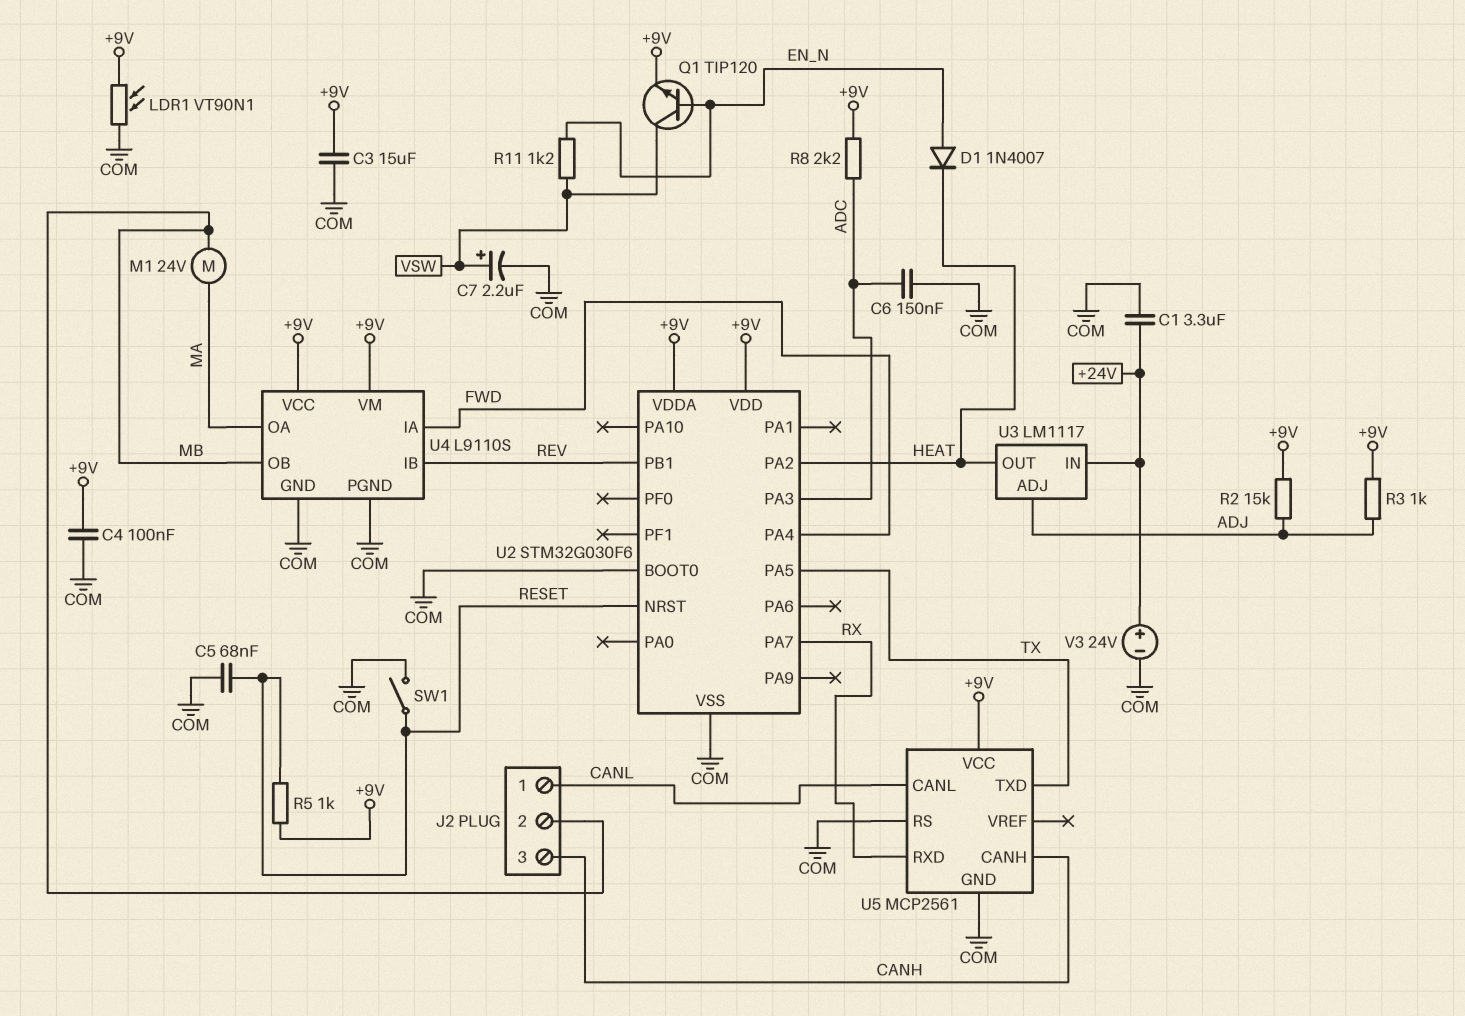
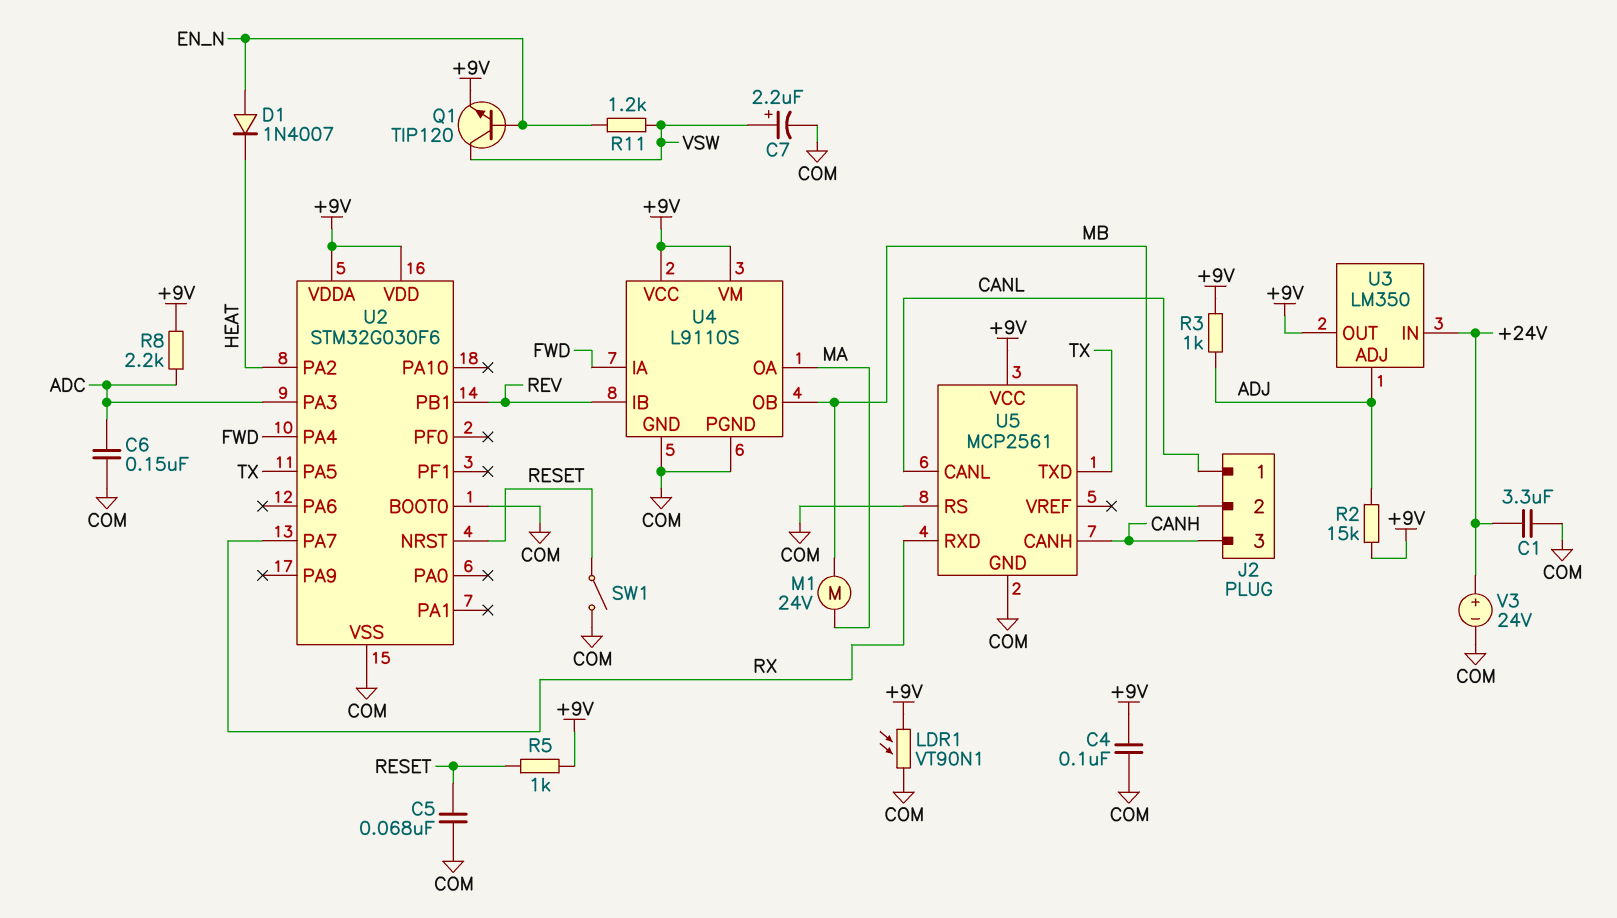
C3: 15uF (+9V, COM) -> none
U3: LM1117 -> LM350
U3 pin OUT: HEAT -> +9V

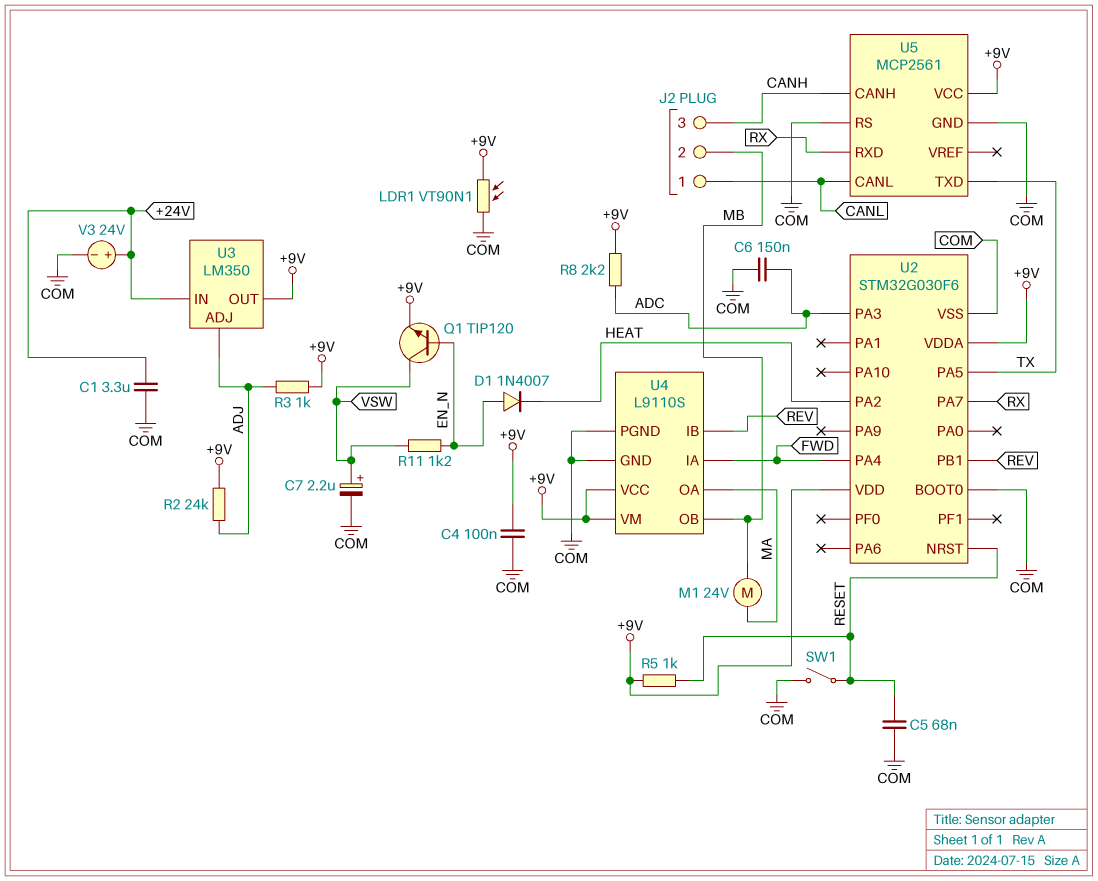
R2: 15k (+9V, ADJ) -> 24k (+9V, ADJ)

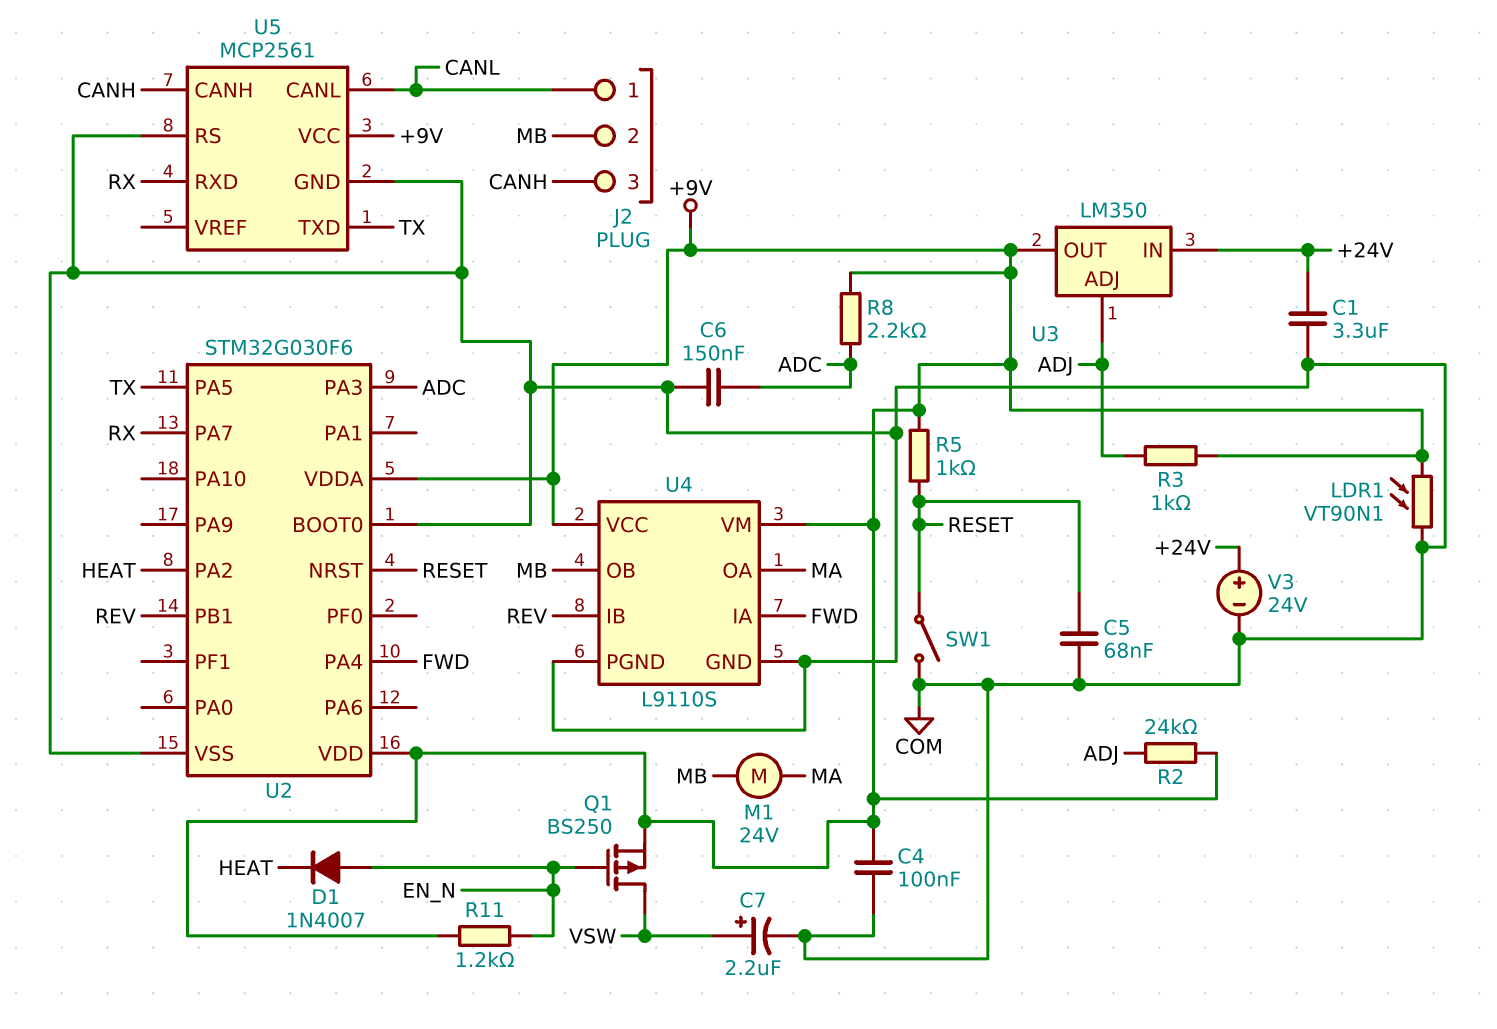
Q1: NPN TIP120 (B EN_N, C VSW, E +9V) -> PMOS BS250 (G EN_N, D VSW, S +9V)
R11: 1.2k (EN_N, VSW) -> 1.2k (+9V, EN_N)

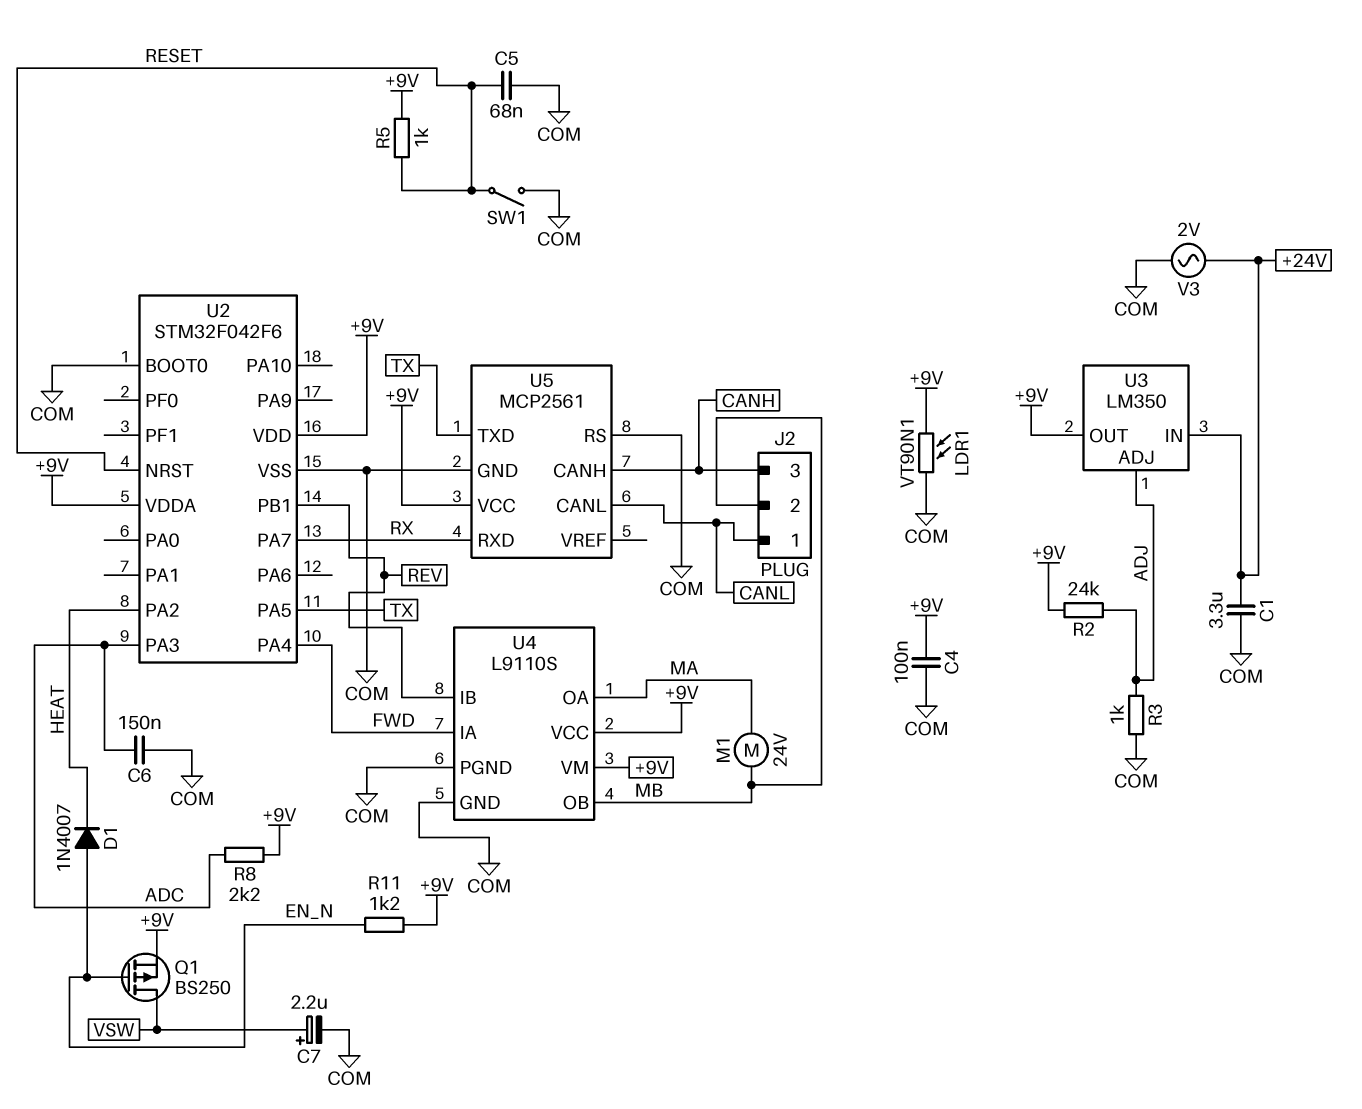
R3: 1k (+9V, ADJ) -> 1k (ADJ, COM)
U2: STM32G030F6 -> STM32F042F6
V3: 24V (plus +24V, minus COM) -> AC 2V (+24V, COM)

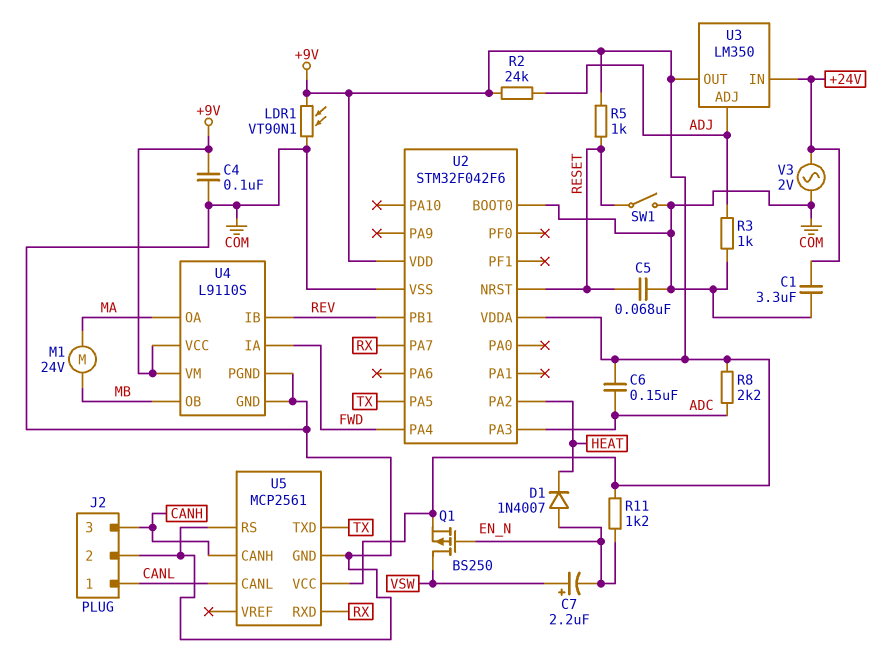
C6: 150nF (ADC, COM) -> 150nF (+9V, ADC)
C7: 2.2uF (plus VSW, minus COM) -> 2.2uF (plus VSW, minus EN_N)
J2 pin 2: MB -> COM

